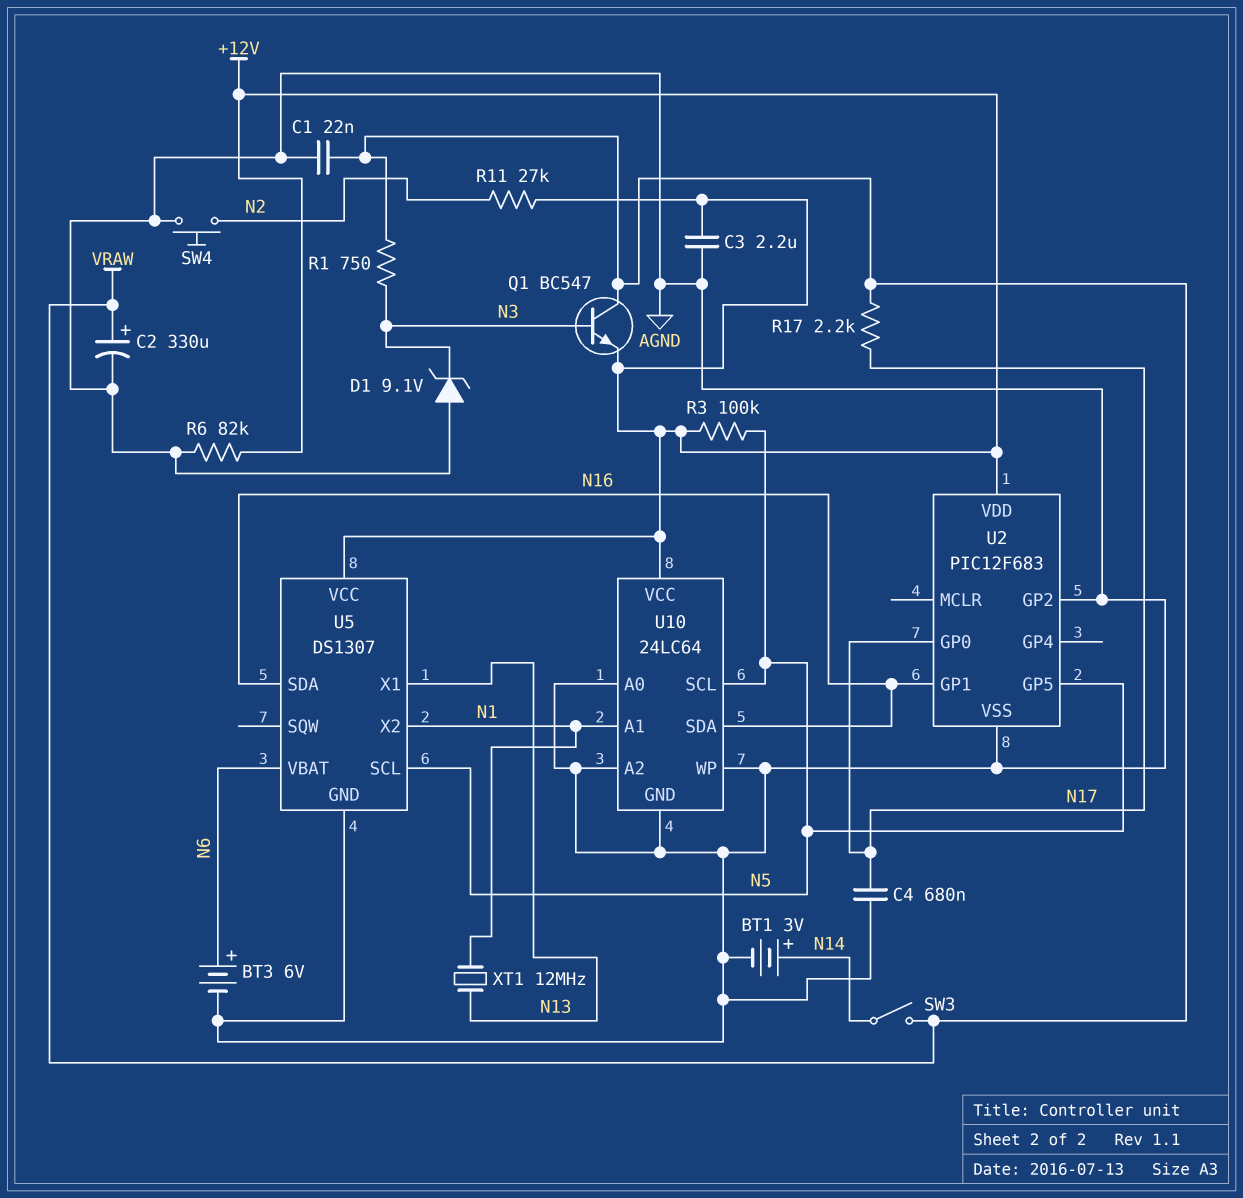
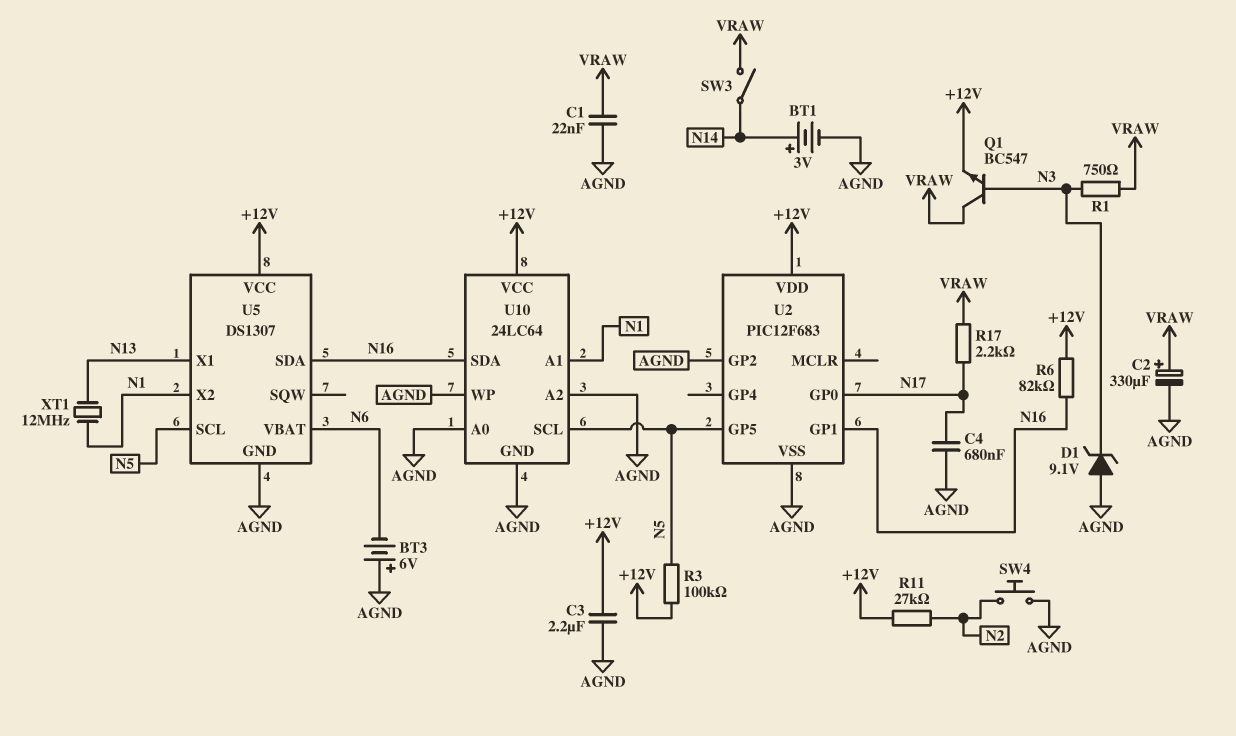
BT3: 6V (plus N6, minus AGND) -> 6V (plus AGND, minus N6)
R6: 82k (+12V, AGND) -> 82k (+12V, N16)

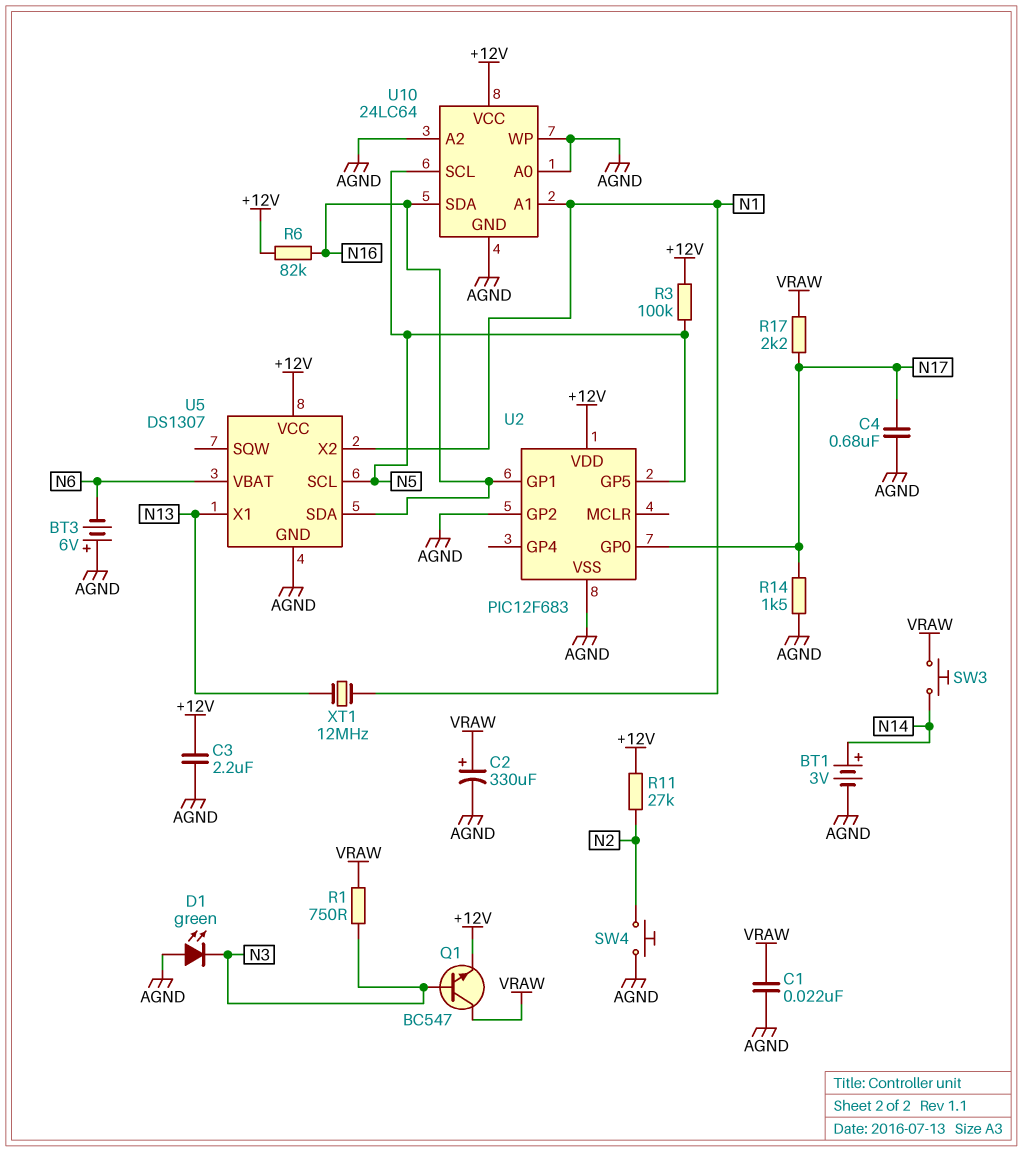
D1: zener 9.1V (A AGND, K N3) -> LED green (A AGND, K N3)
R14: none -> 1.5k (AGND, N17)
SW3: switch (N14, VRAW) -> button (N14, VRAW)

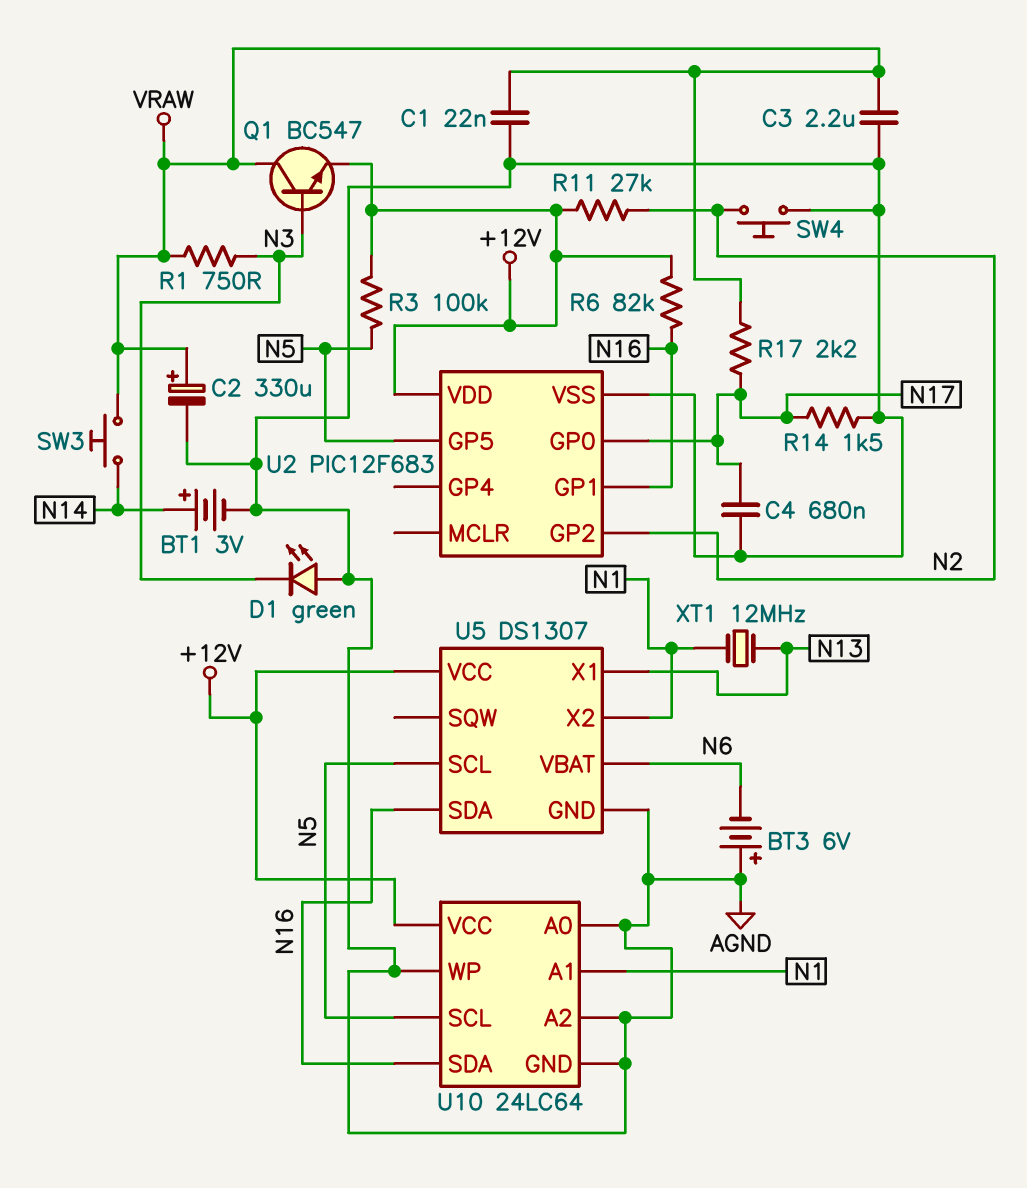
C3: 2.2uF (+12V, AGND) -> 2.2uF (AGND, VRAW)
U2 pin GP2: AGND -> N2

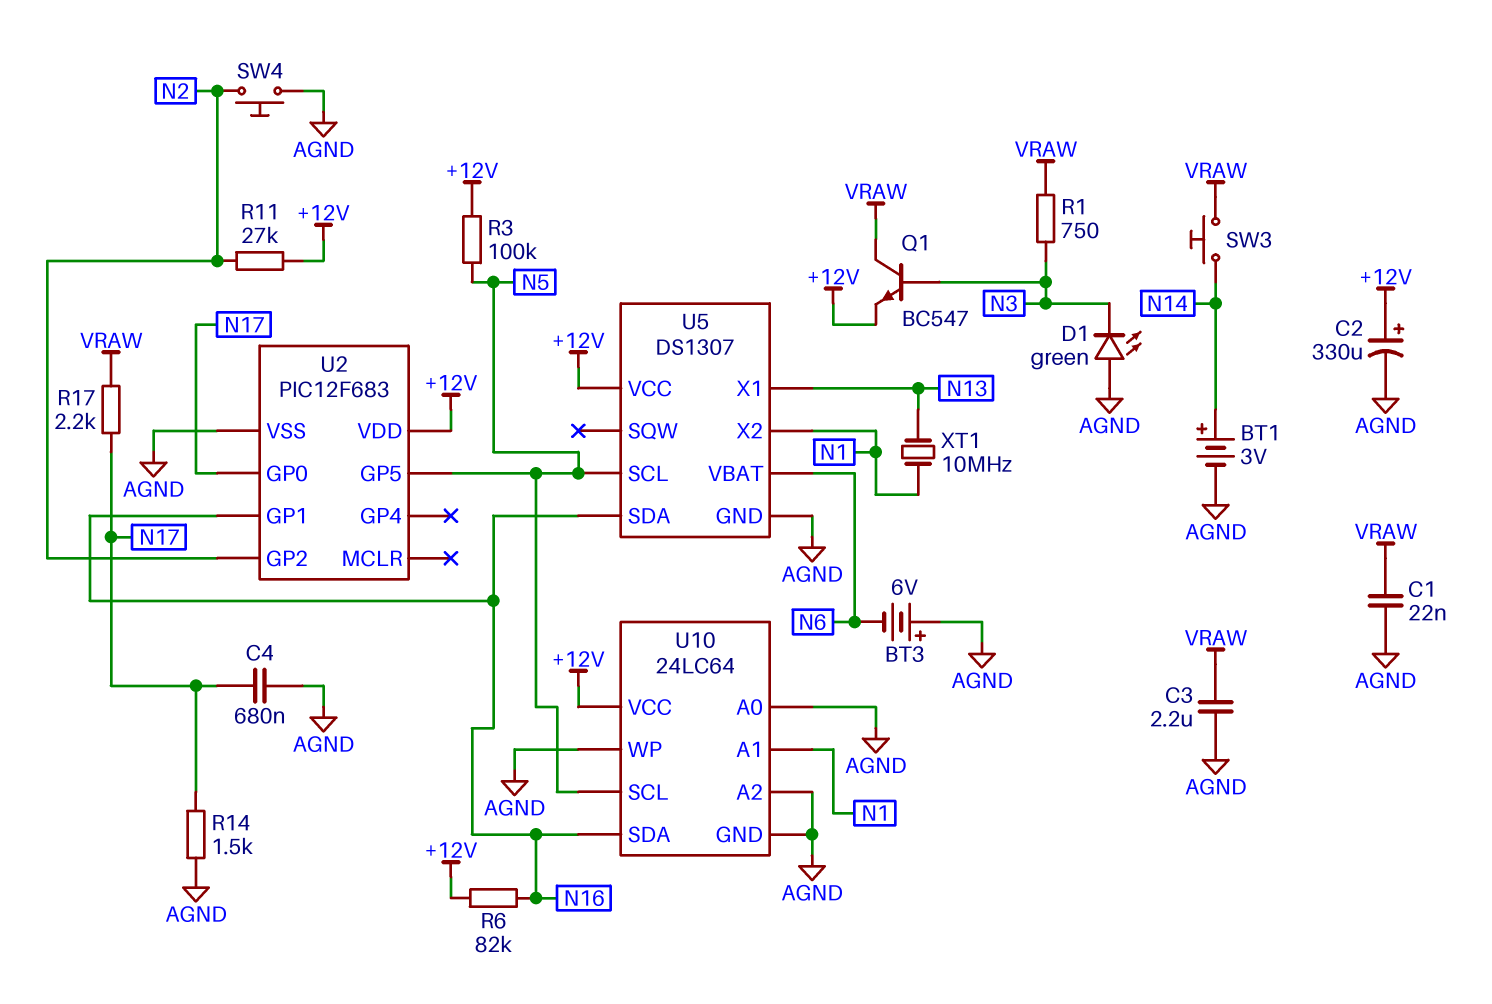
C2: 330uF (plus VRAW, minus AGND) -> 330uF (plus +12V, minus AGND)
XT1: 12MHz (N1, N13) -> 10MHz (N1, N13)

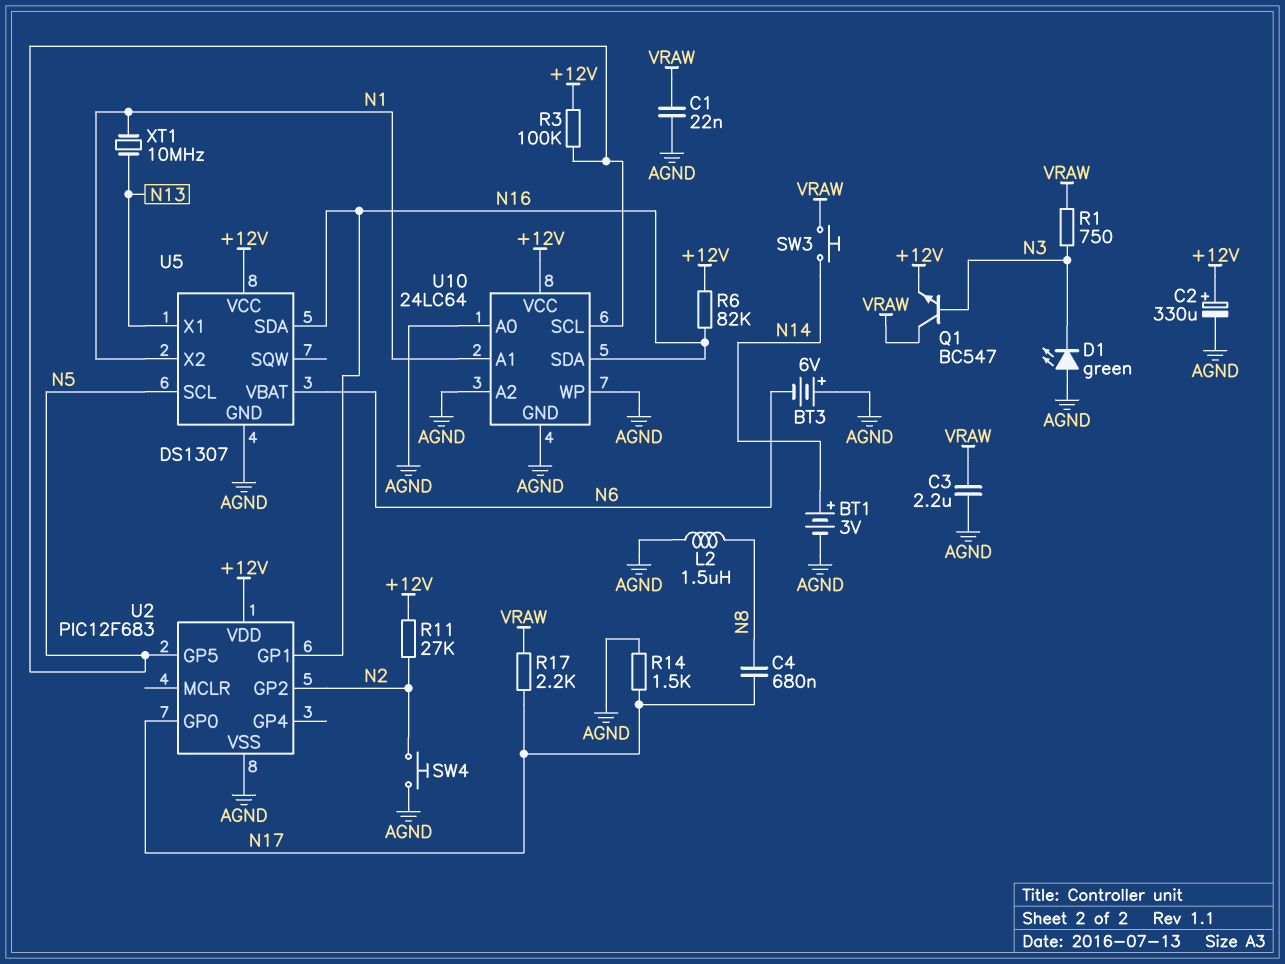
C4: 680nF (AGND, N17) -> 680nF (N8, N17)
L2: none -> 1.5uH (AGND, N8)

